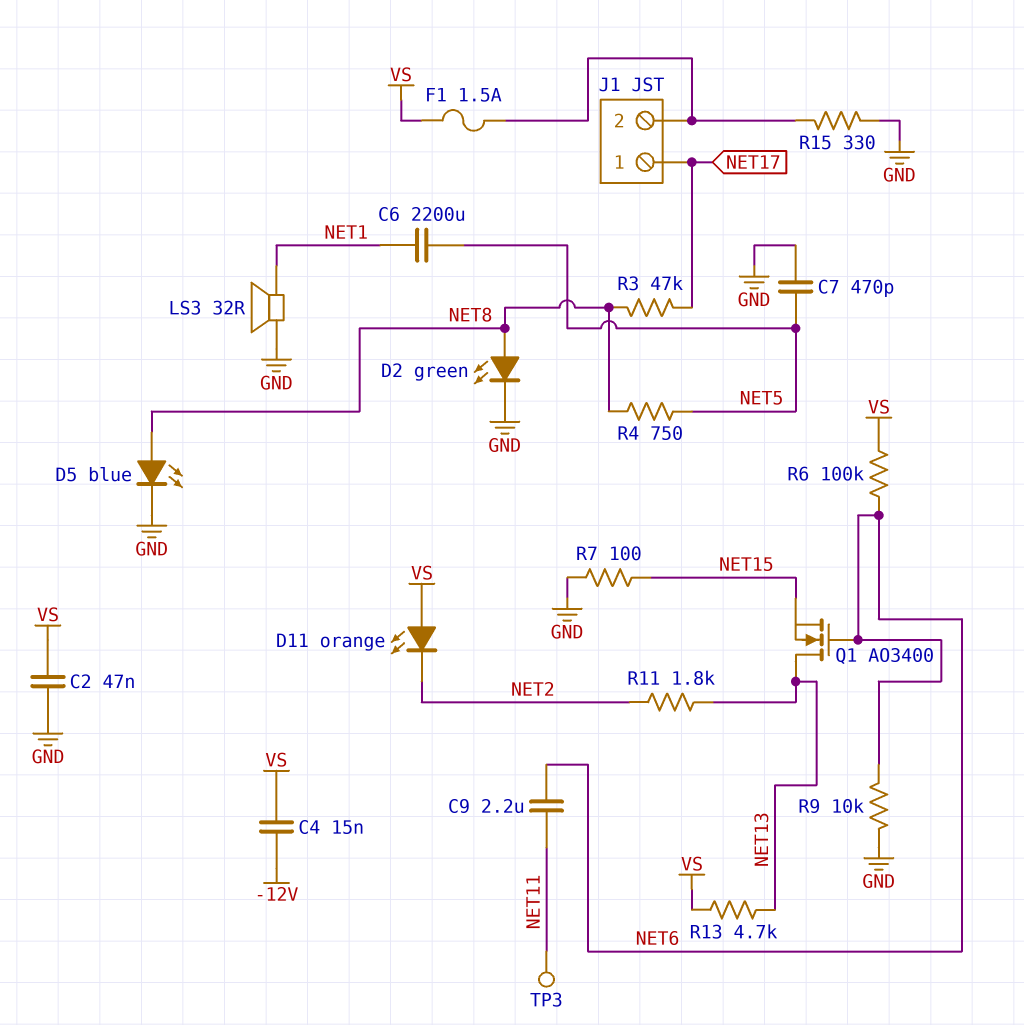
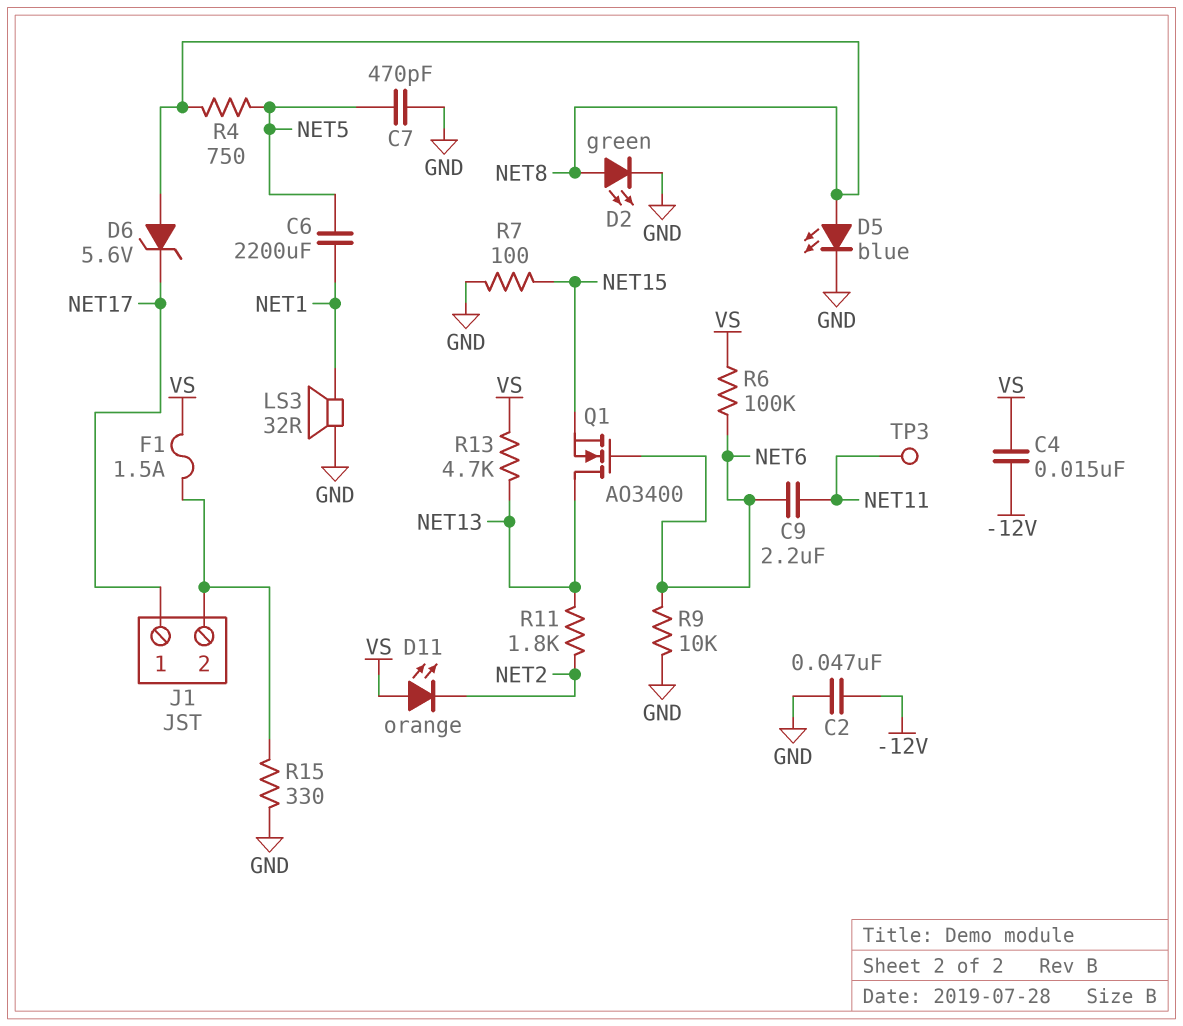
C2: 47nF (GND, VS) -> 47nF (-12V, GND)
D6: none -> zener 5.6V (A NET8, K NET17)
R3: 47k (NET8, NET17) -> none

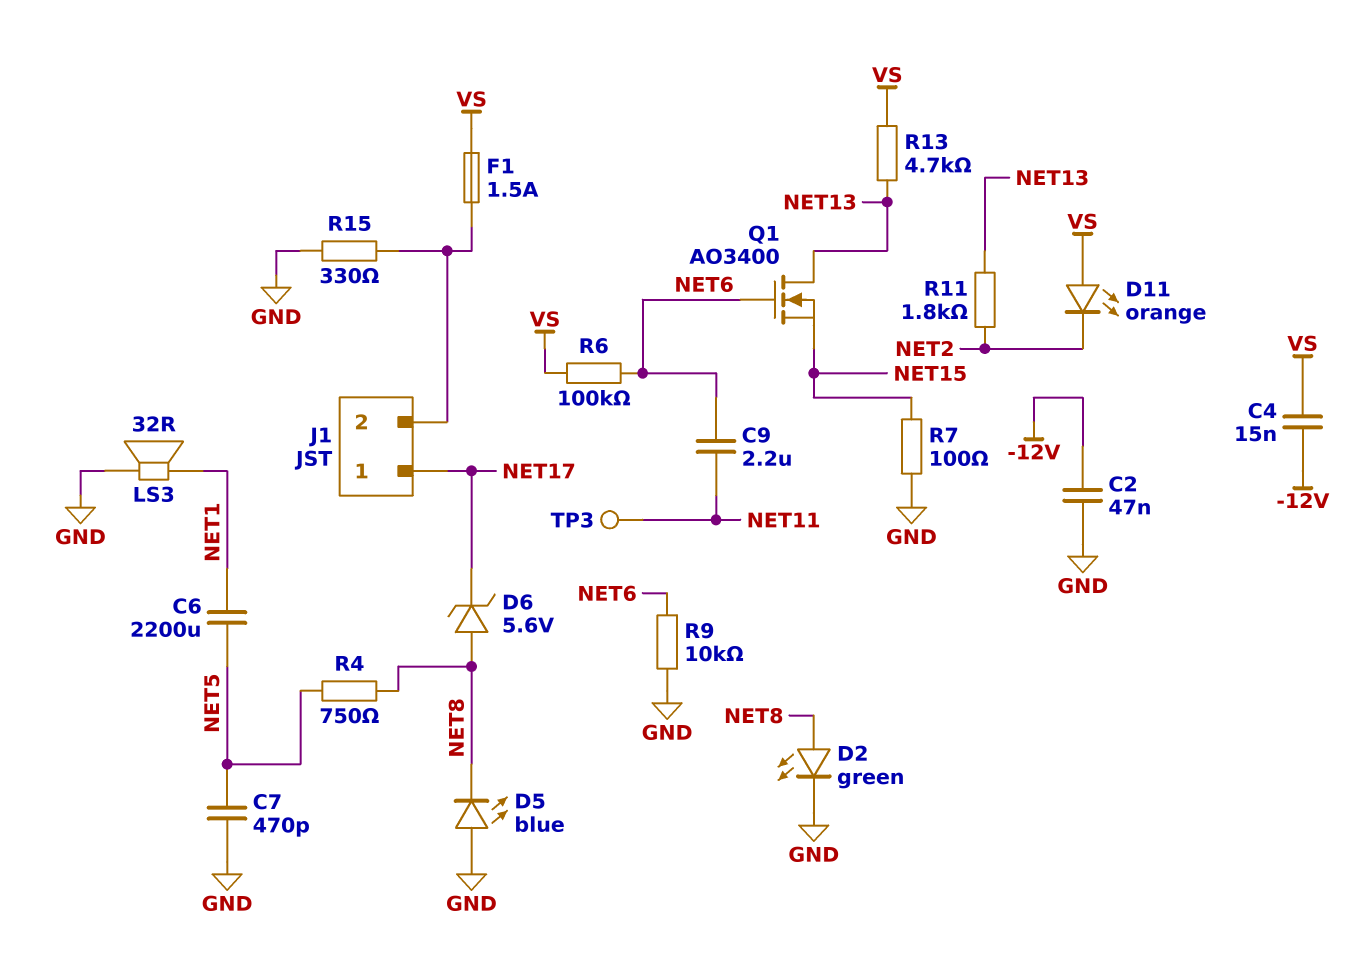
D5: LED blue (A NET8, K GND) -> LED blue (A GND, K NET8)

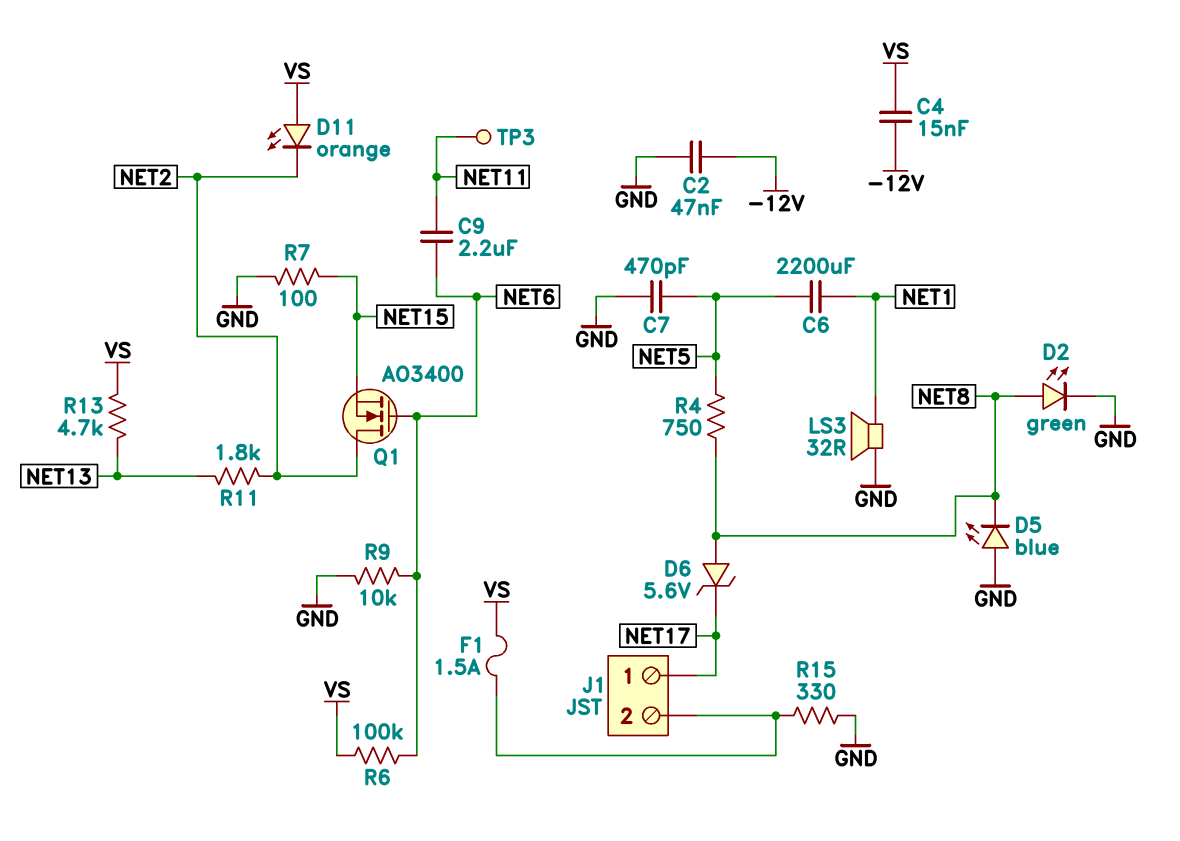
Q1: NMOS AO3400 (G NET6, D NET13, S NET15) -> NMOS AO3400 (G NET6, D NET2, S NET15)

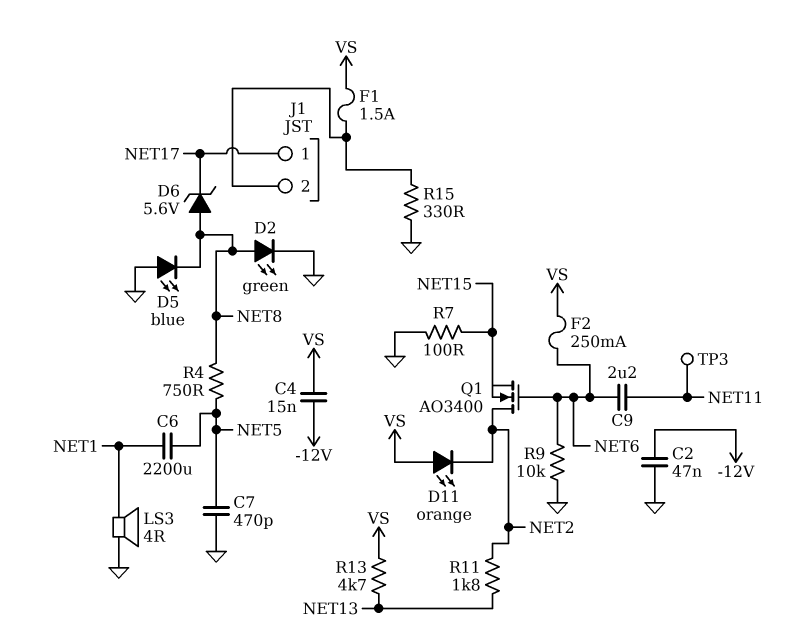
F2: none -> 250mA (NET6, VS)
LS3: speaker 32R (GND, NET1) -> speaker 4R (GND, NET1)
R6: 100k (NET6, VS) -> none

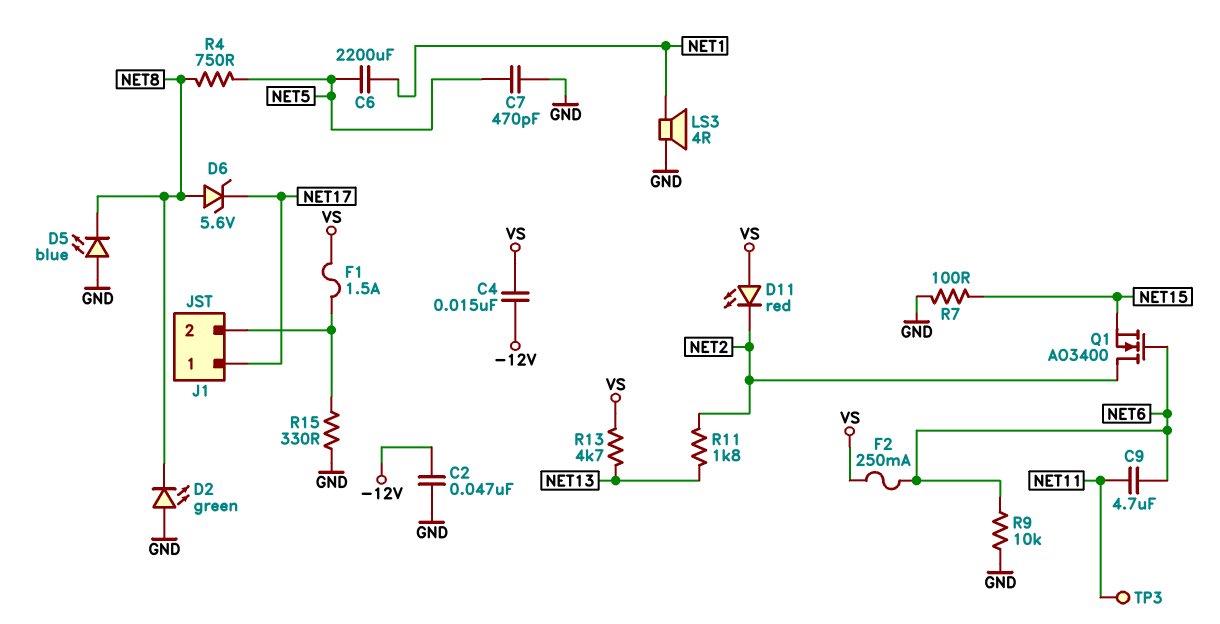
C9: 2.2uF (NET6, NET11) -> 4.7uF (NET6, NET11)
D2: LED green (A NET8, K GND) -> LED green (A GND, K NET8)
D11: LED orange (A VS, K NET2) -> LED red (A VS, K NET2)

